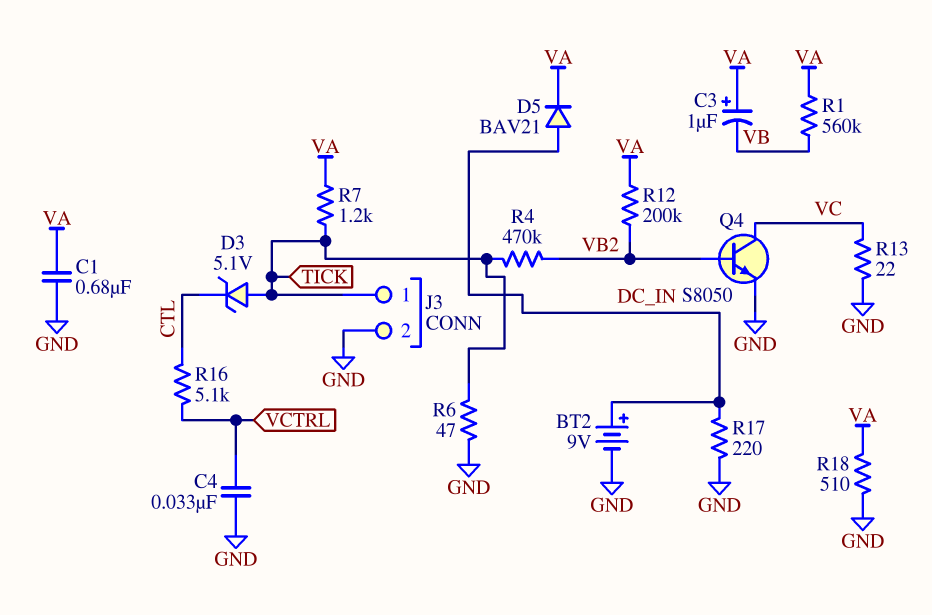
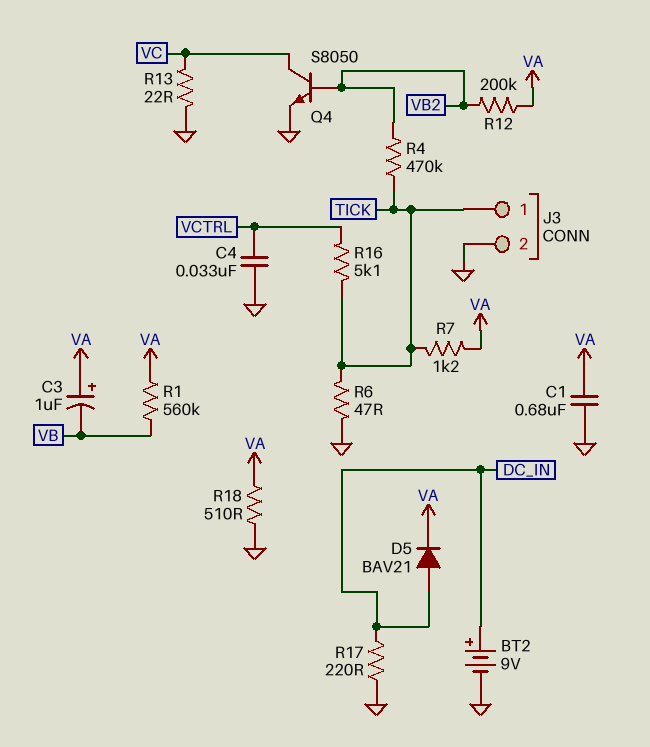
D3: zener 5.1V (A TICK, K CTL) -> none
R16: 5.1k (CTL, VCTRL) -> 5.1k (TICK, VCTRL)

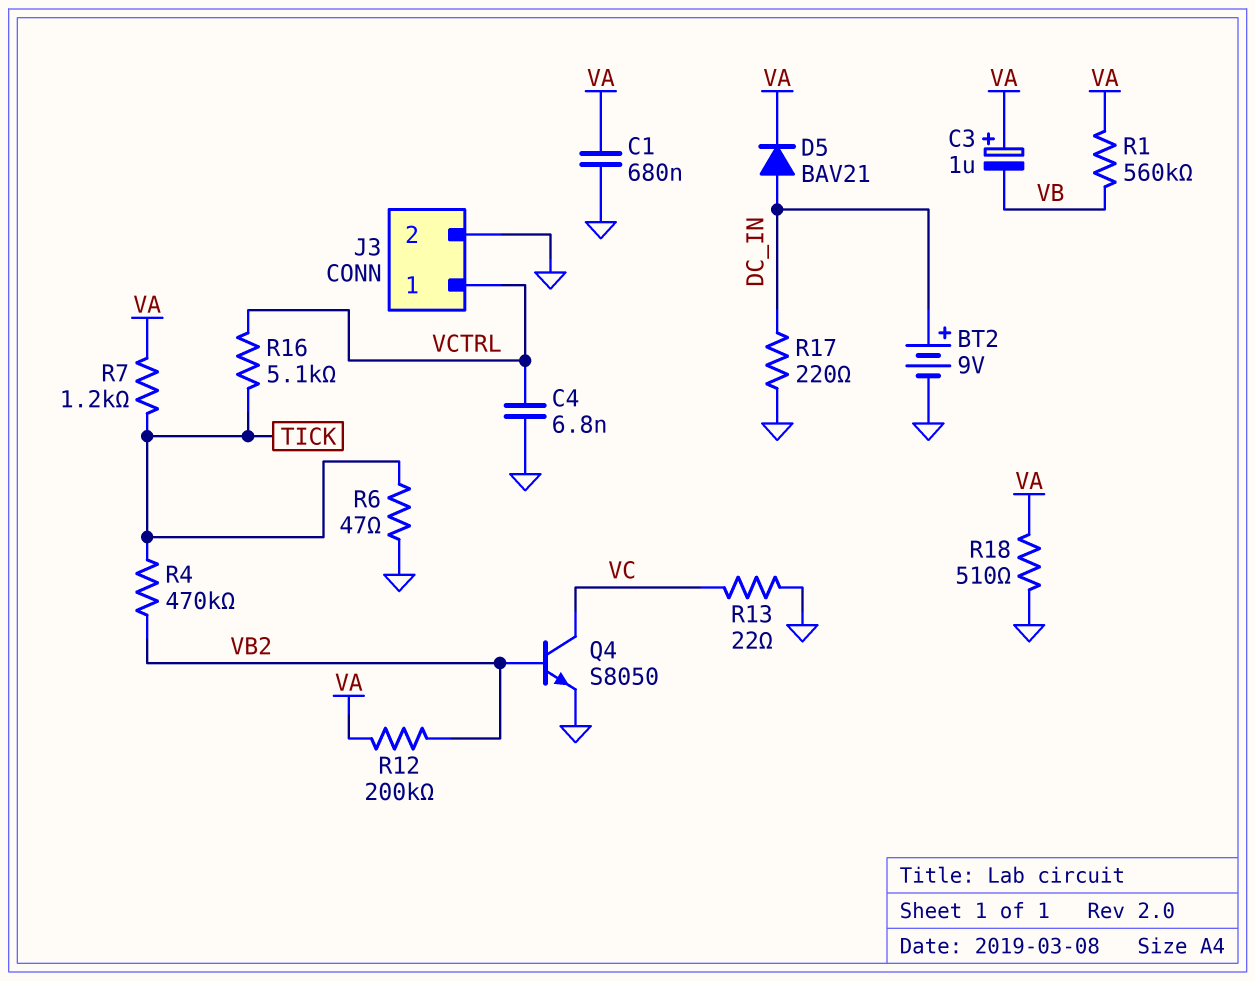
C4: 33nF (GND, VCTRL) -> 6.8nF (GND, VCTRL)
J3 pin 1: TICK -> VCTRL

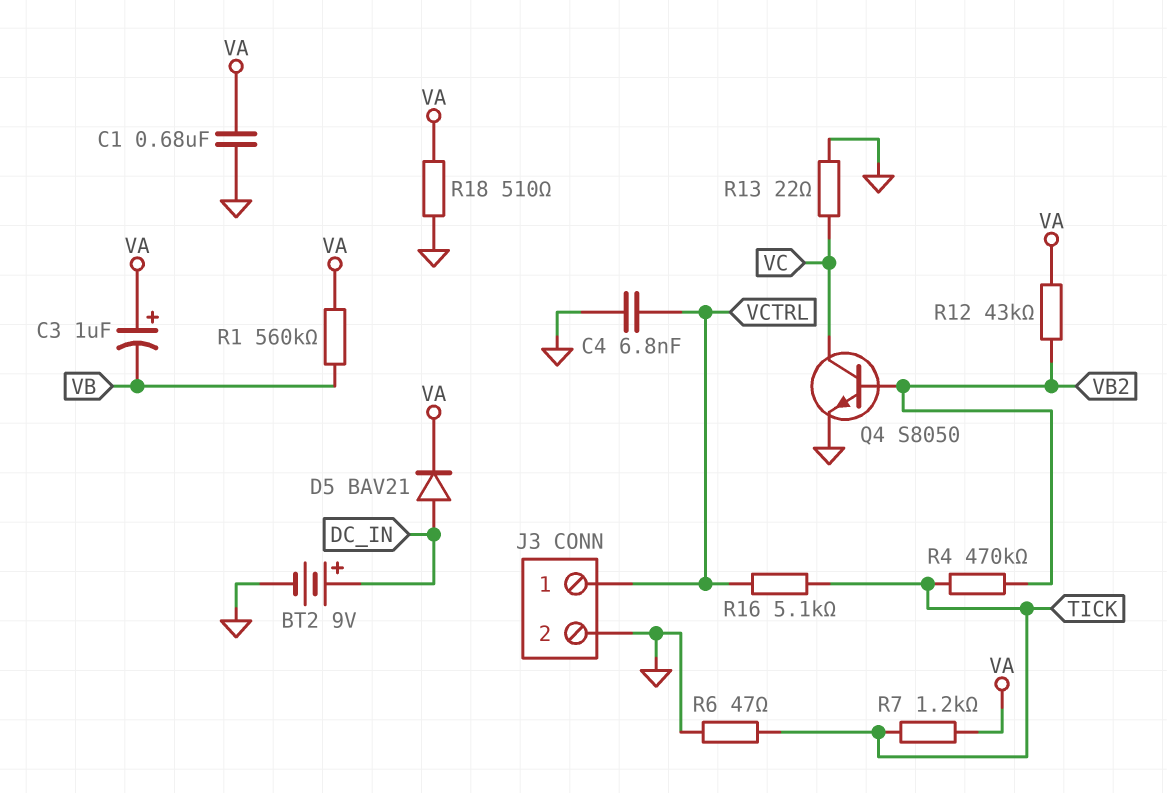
R12: 200k (VA, VB2) -> 43k (VA, VB2)
R17: 220 (DC_IN, GND) -> none

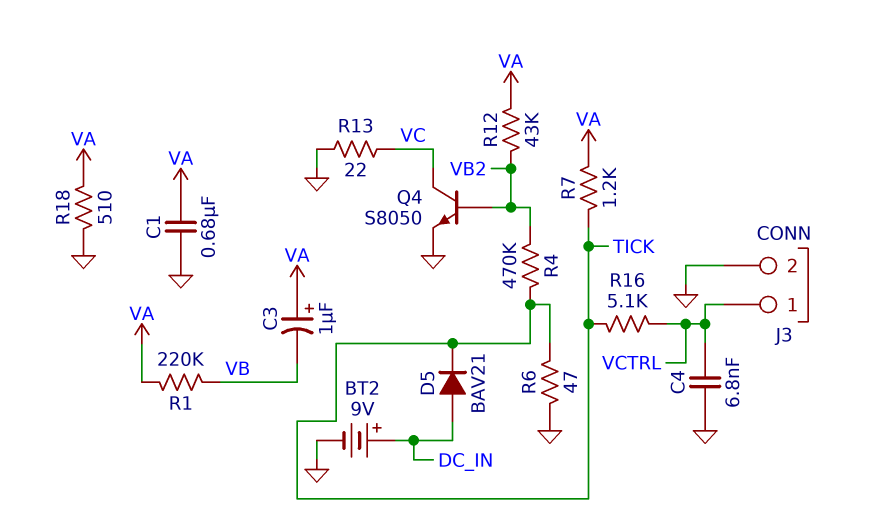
D5: diode BAV21 (A DC_IN, K VA) -> diode BAV21 (A DC_IN, K TICK)
R1: 560k (VA, VB) -> 220k (VA, VB)

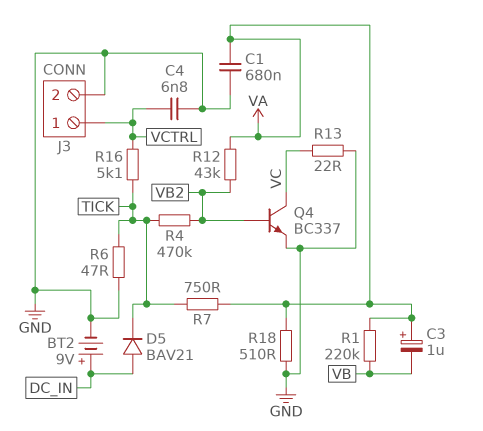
Q4: NPN S8050 (B VB2, C VC, E GND) -> NPN BC337 (B VB2, C VC, E GND)
R7: 1.2k (TICK, VA) -> 750 (TICK, VA)

